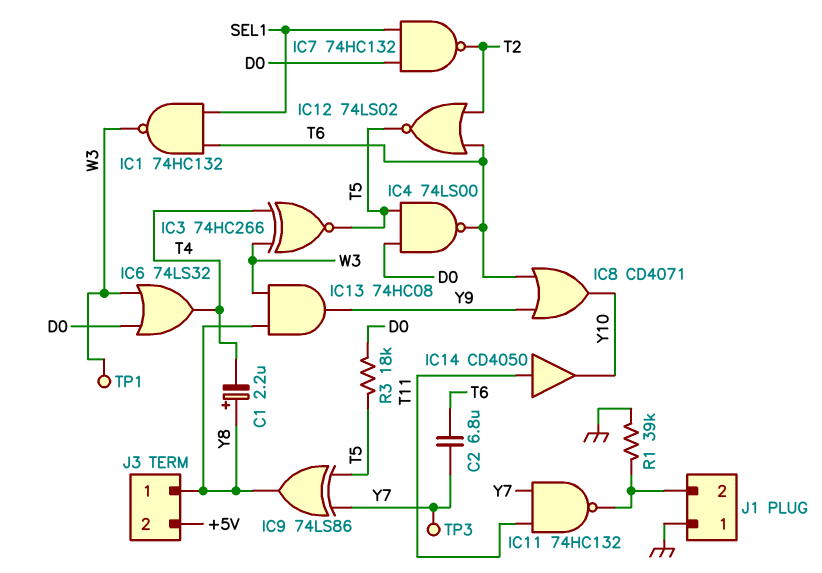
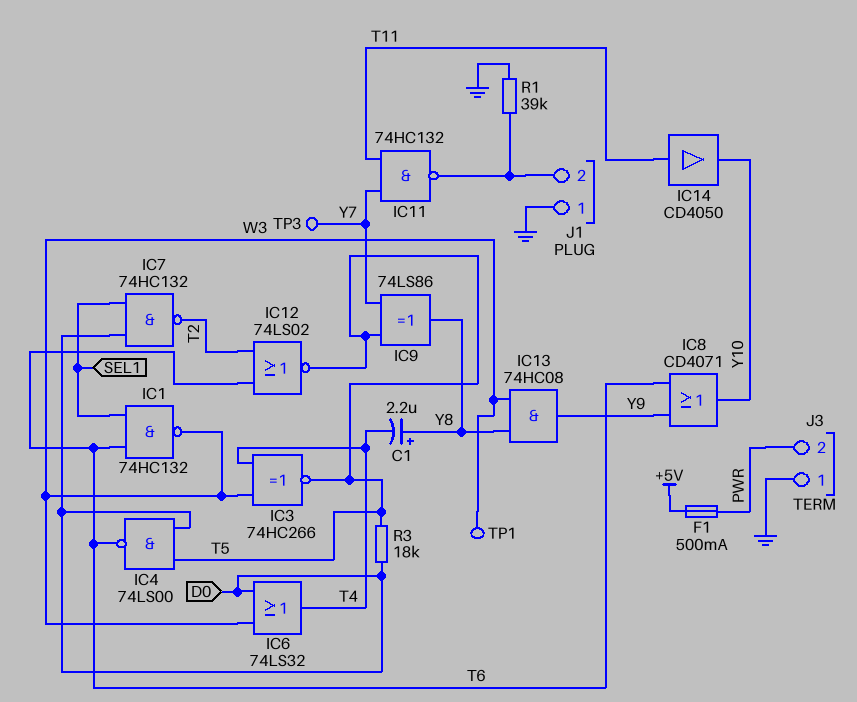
C2: 6.8uF (T6, Y7) -> none
F1: none -> 500mA (+5V, PWR)
J3 pin 1: Y8 -> GND
J3 pin 2: +5V -> PWR

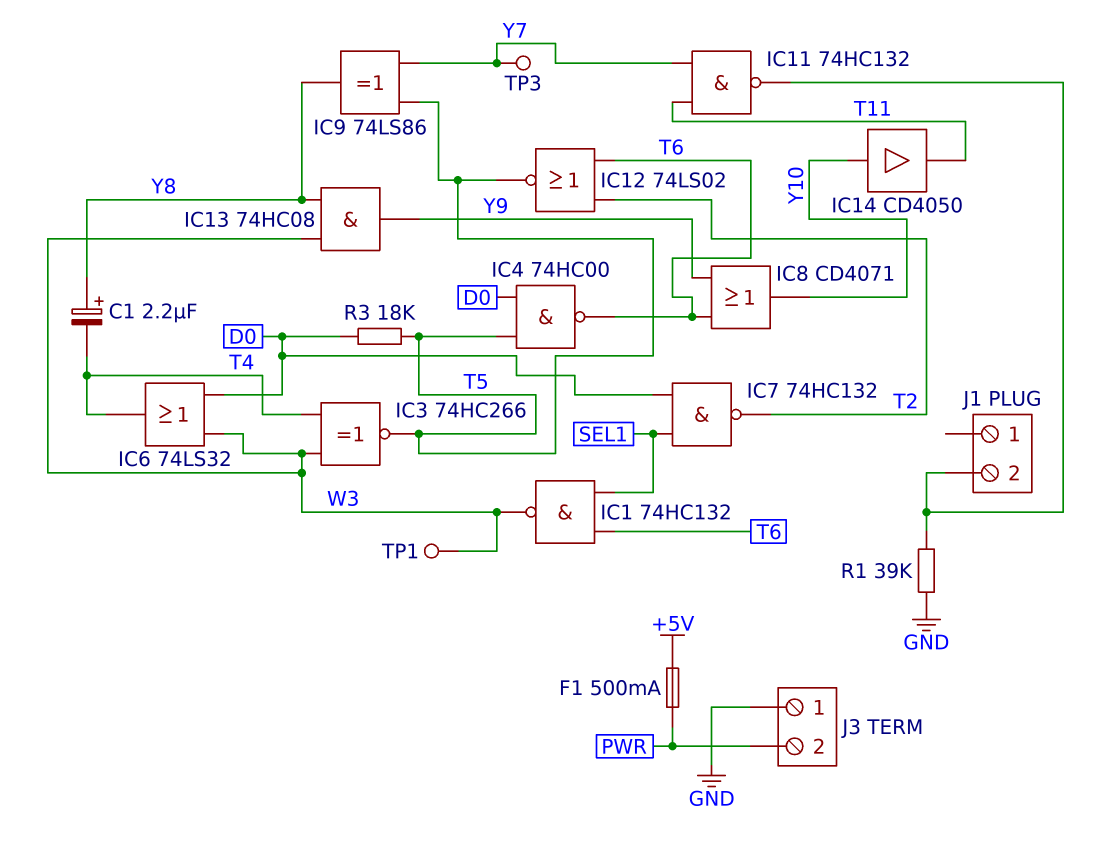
IC4: NAND 74LS00 (in D0, in T5, out T6) -> NAND 74HC00 (in D0, in T5, out T6)
IC14: buffer CD4050 (in T11, out Y10) -> buffer CD4050 (in Y10, out T11)
J1 pin 1: GND -> none

